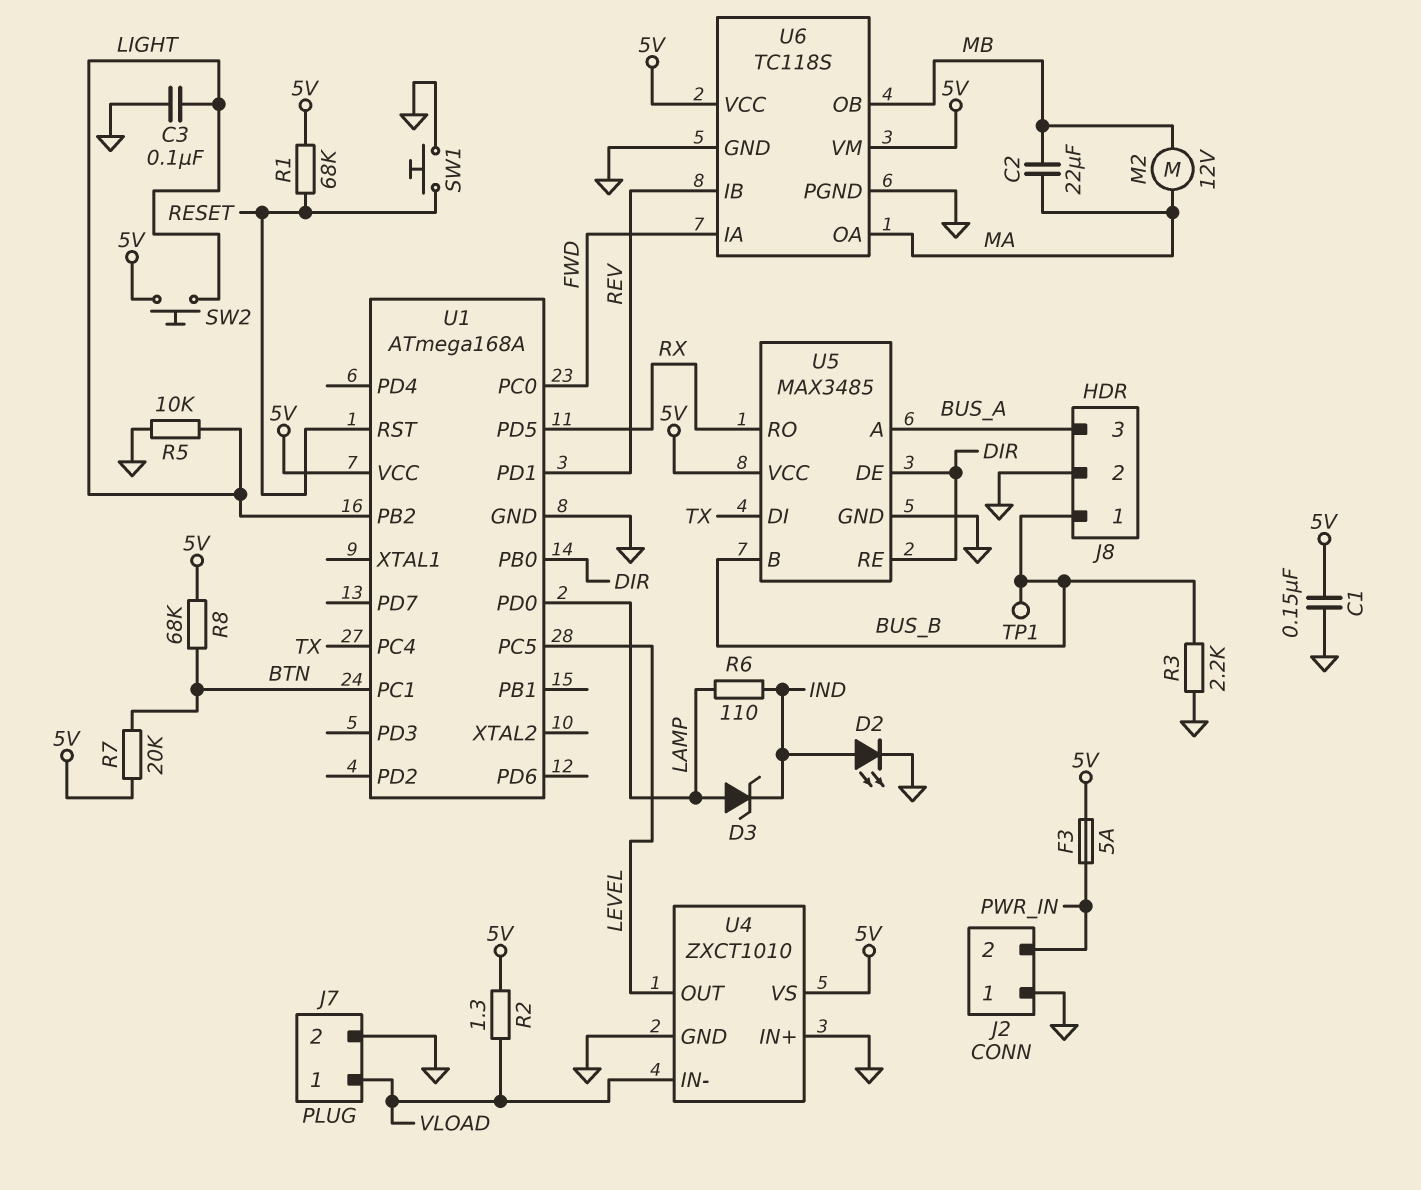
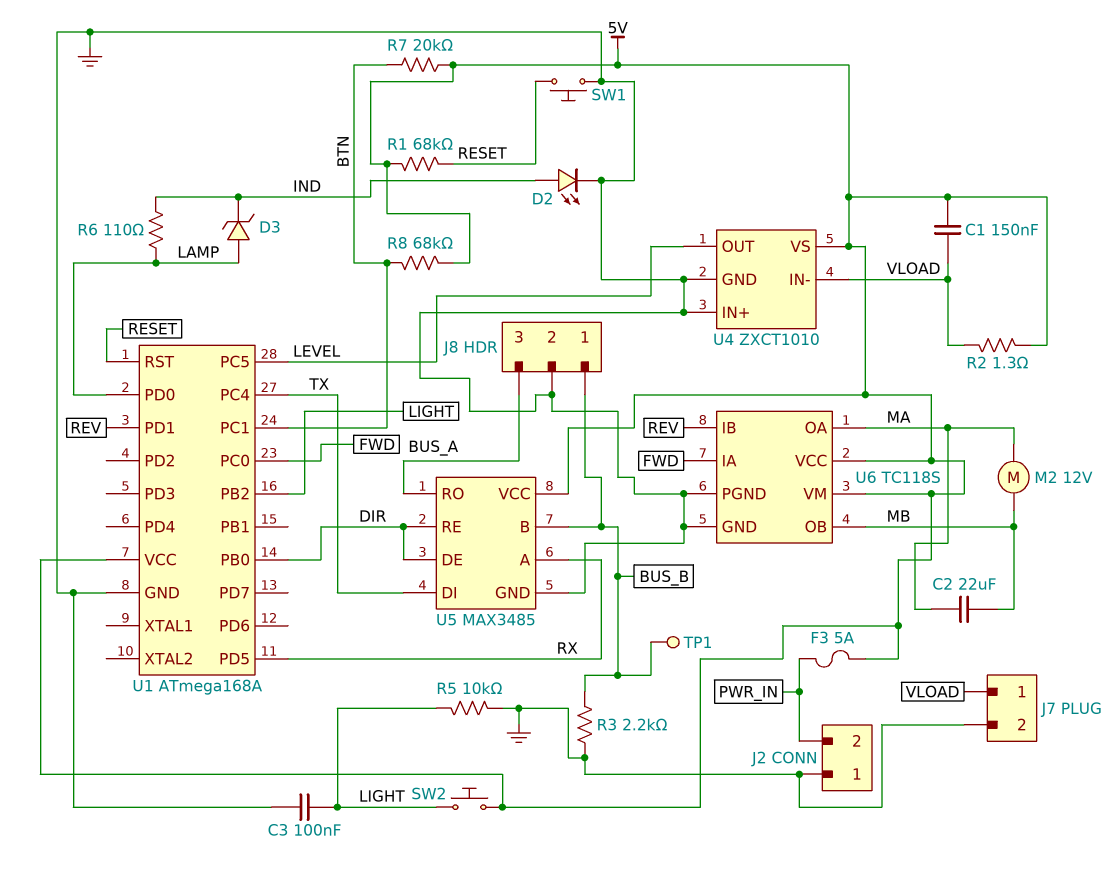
C1: 150nF (5V, GND) -> 150nF (5V, VLOAD)
U5 pin A: BUS_A -> RX
U5 pin RO: RX -> BUS_A

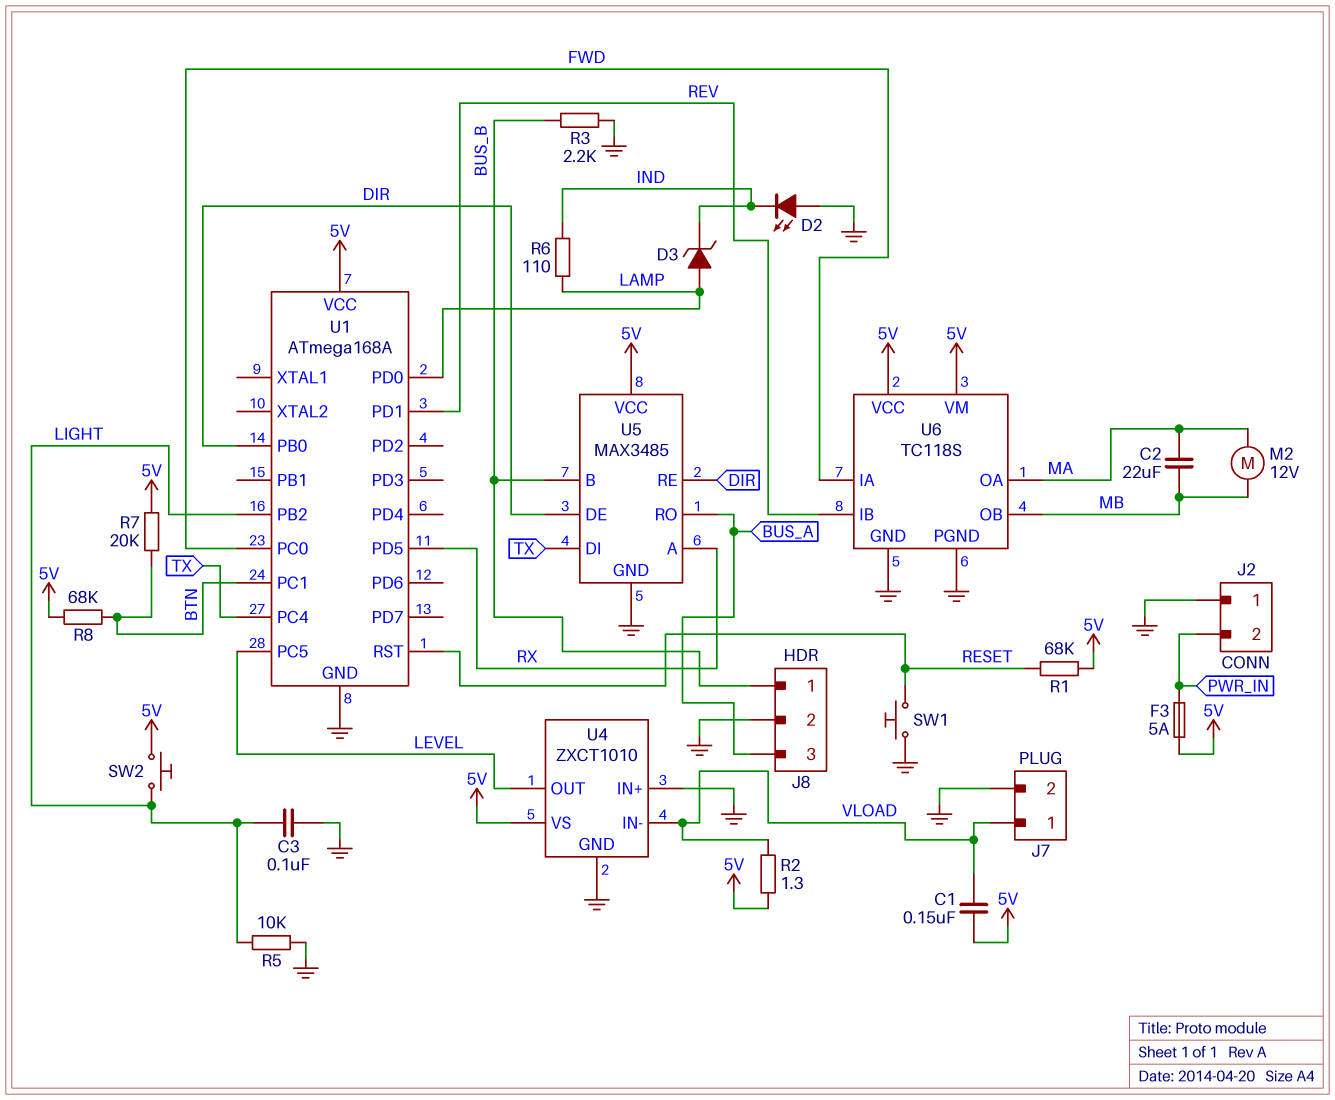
D2: LED (A IND, K GND) -> LED (A GND, K IND)
TP1: test point (BUS_B) -> none

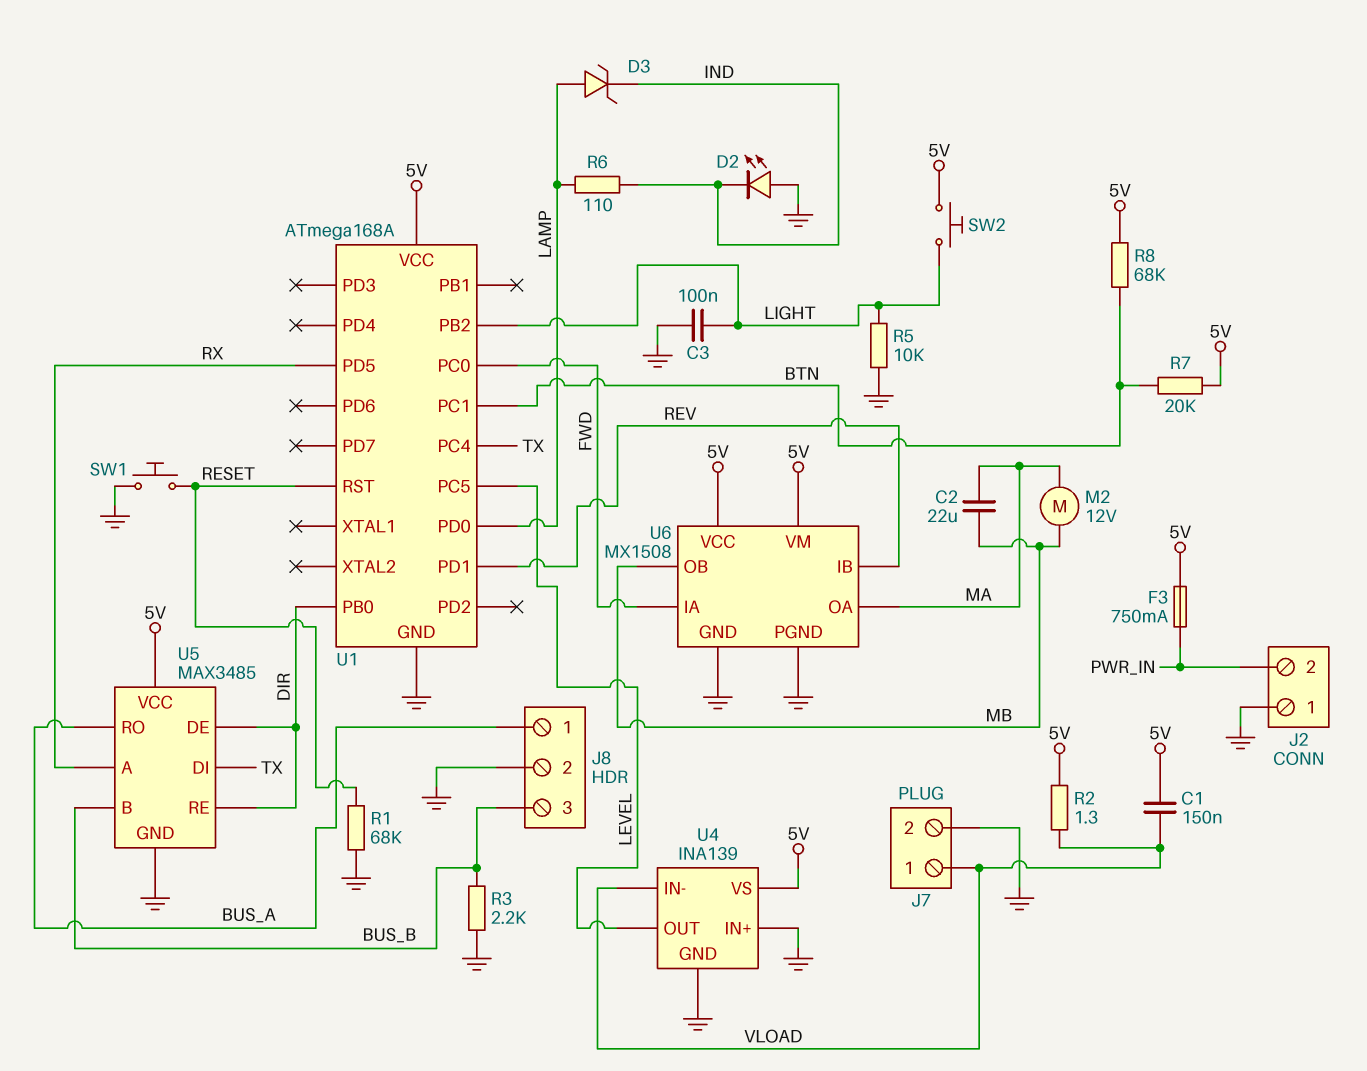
F3: 5A (5V, PWR_IN) -> 750mA (5V, PWR_IN)
J8 pin 1: BUS_B -> BUS_A
J8 pin 3: BUS_A -> BUS_B
R1: 68k (5V, RESET) -> 68k (GND, RESET)
U4: ZXCT1010 -> INA139
U6: TC118S -> MX1508

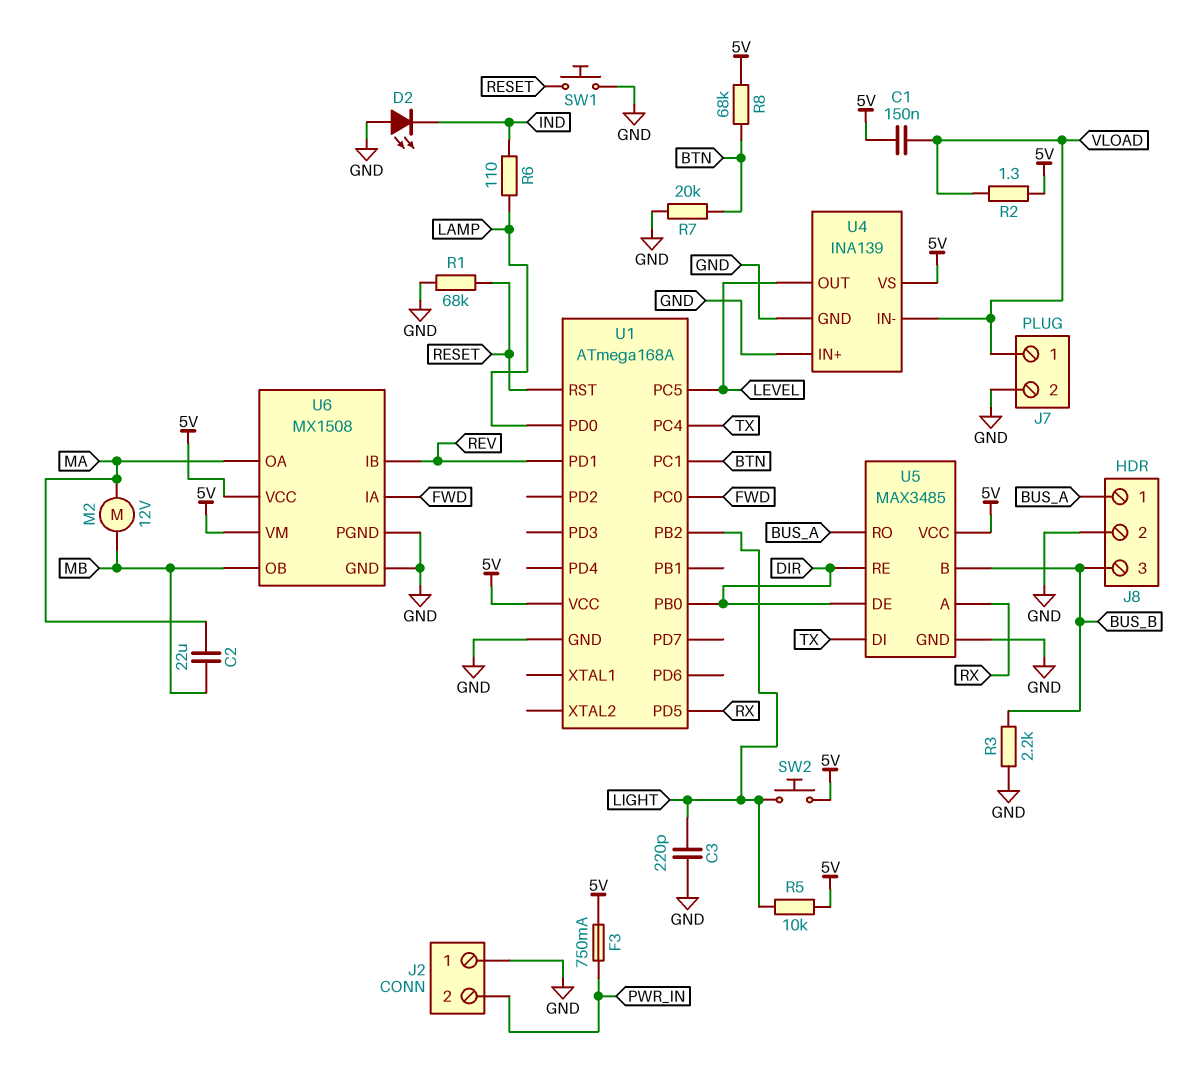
C3: 100nF (GND, LIGHT) -> 220pF (GND, LIGHT)
D3: zener (A LAMP, K IND) -> none
R5: 10k (GND, LIGHT) -> 10k (5V, LIGHT)
R7: 20k (5V, BTN) -> 20k (BTN, GND)

